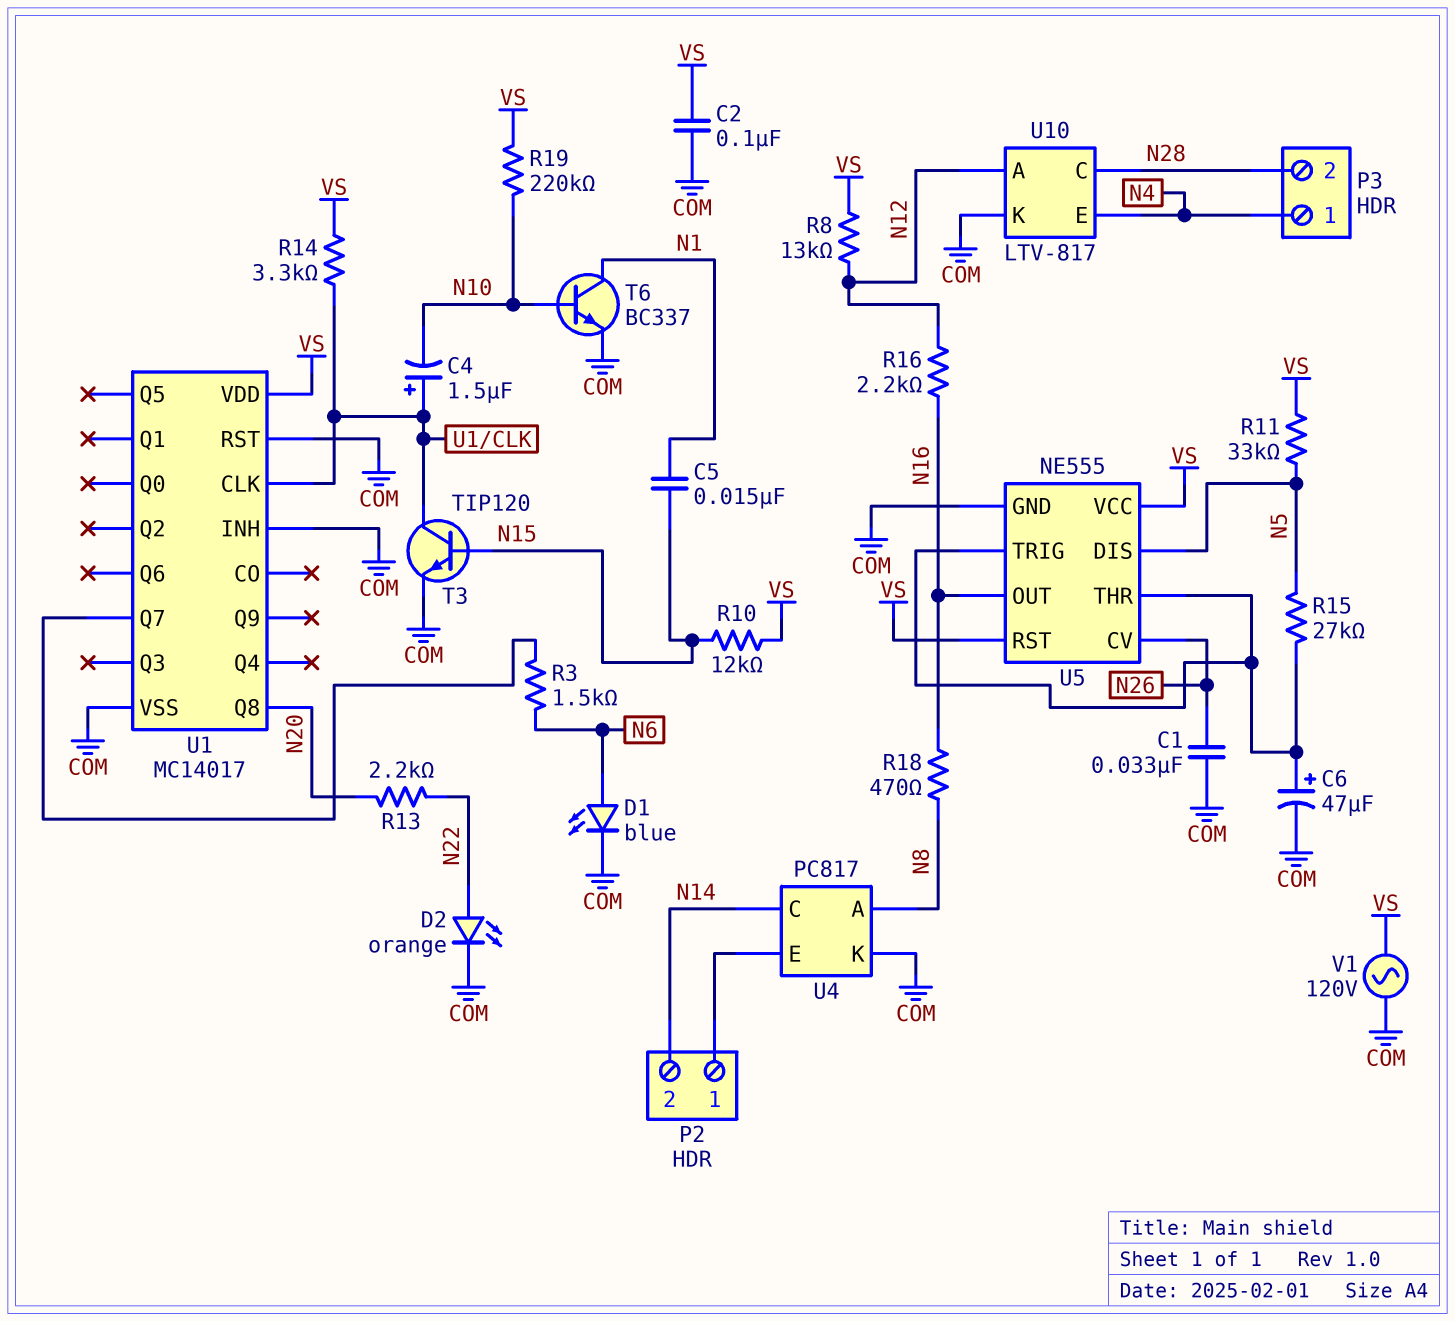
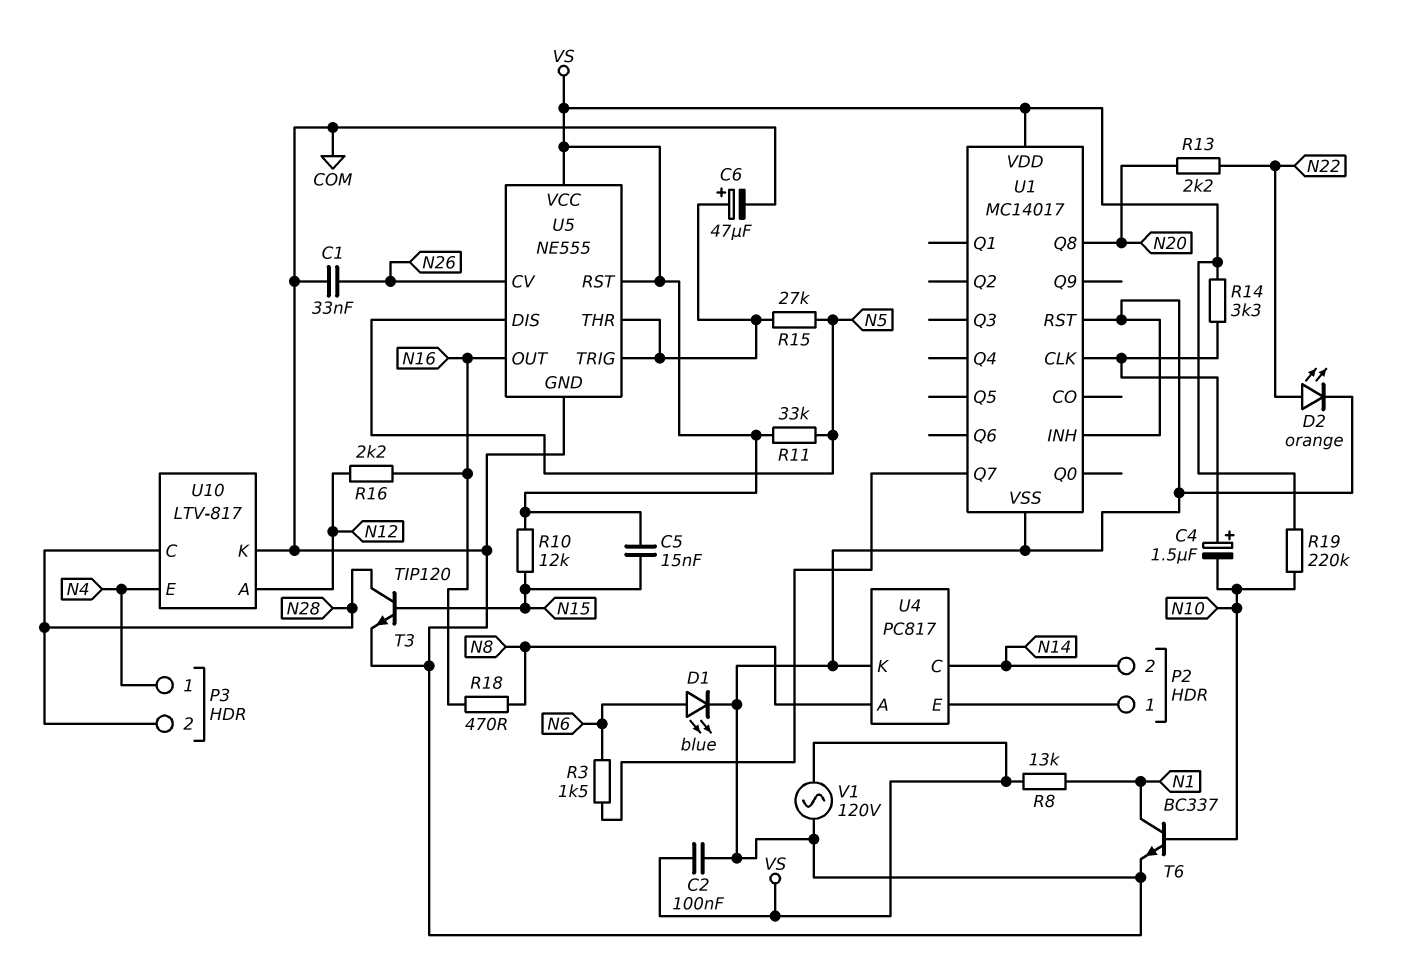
C5: 15nF (N1, N15) -> 15nF (N15, VS)
R8: 13k (N12, VS) -> 13k (N1, VS)
T3: NPN TIP120 (B N15, C U1/CLK, E COM) -> NPN TIP120 (B N15, C N28, E COM)

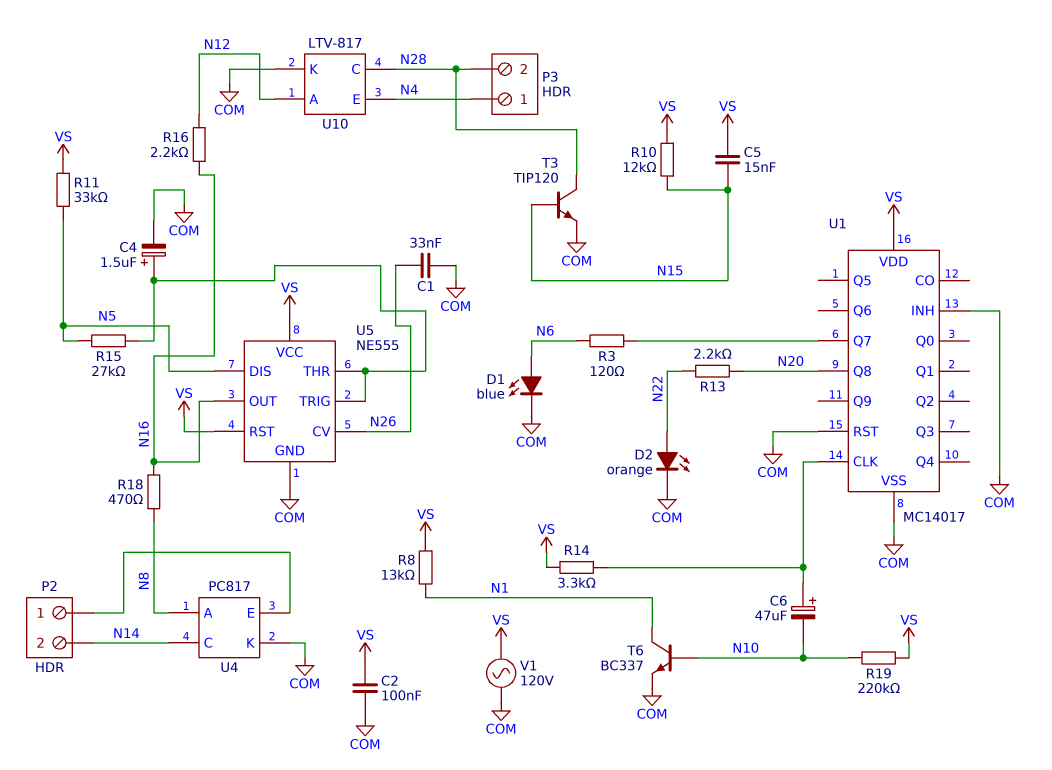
C4: 1.5uF (plus U1/CLK, minus N10) -> 1.5uF (plus U5/THR, minus COM)
C6: 47uF (plus U5/THR, minus COM) -> 47uF (plus U1/CLK, minus N10)
R3: 1.5k (N6, U1/Q7) -> 120 (N6, U1/Q7)

